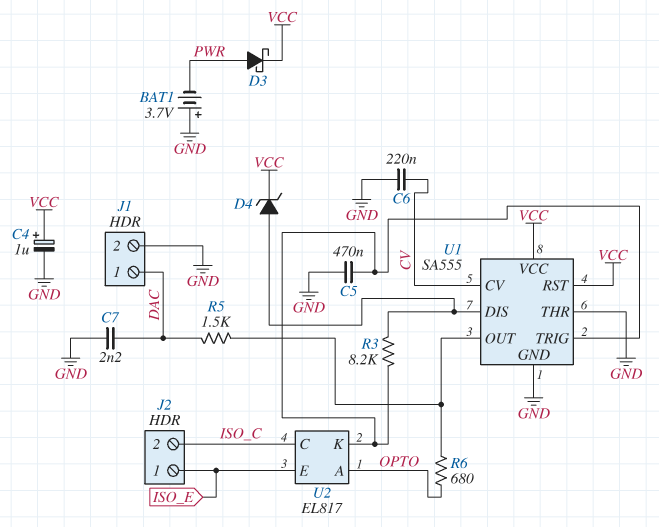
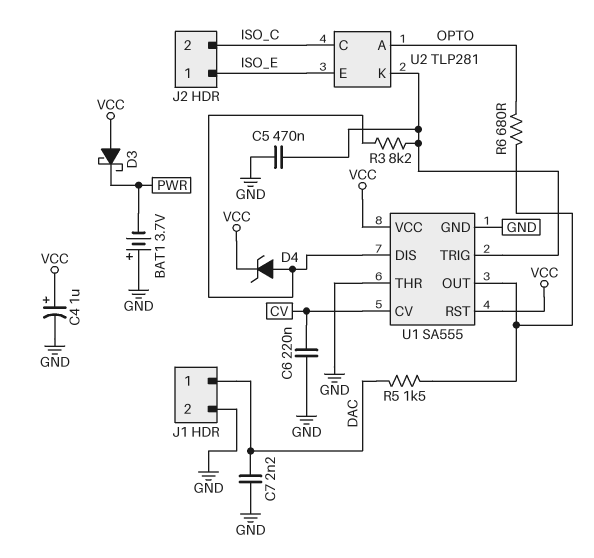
D3: schottky (A PWR, K VCC) -> schottky (A VCC, K PWR)
U2: EL817 -> TLP281

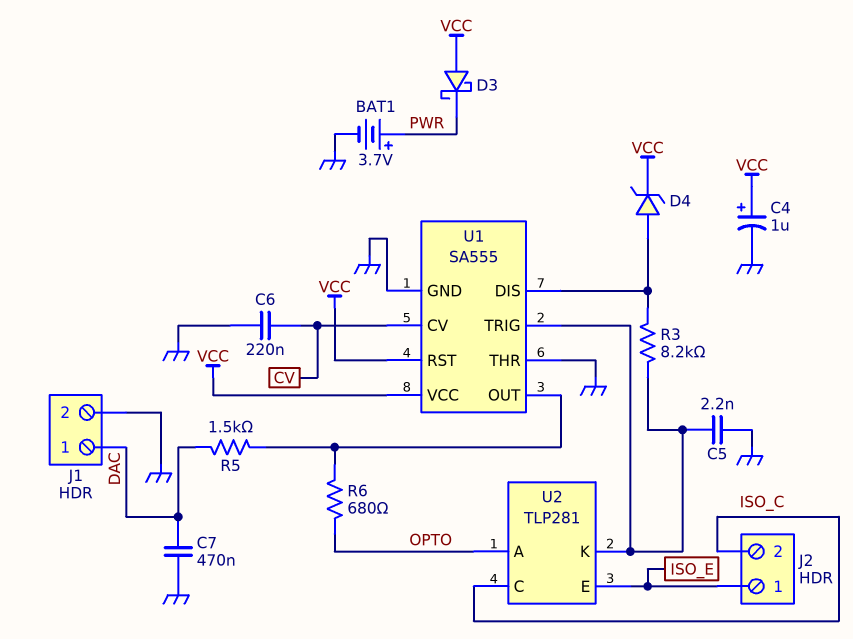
BAT1: 3.7V (plus GND, minus PWR) -> 3.7V (plus PWR, minus GND)
C5: 470nF (GND, U1/TRIG) -> 2.2nF (GND, U1/TRIG)
C7: 2.2nF (DAC, GND) -> 470nF (DAC, GND)

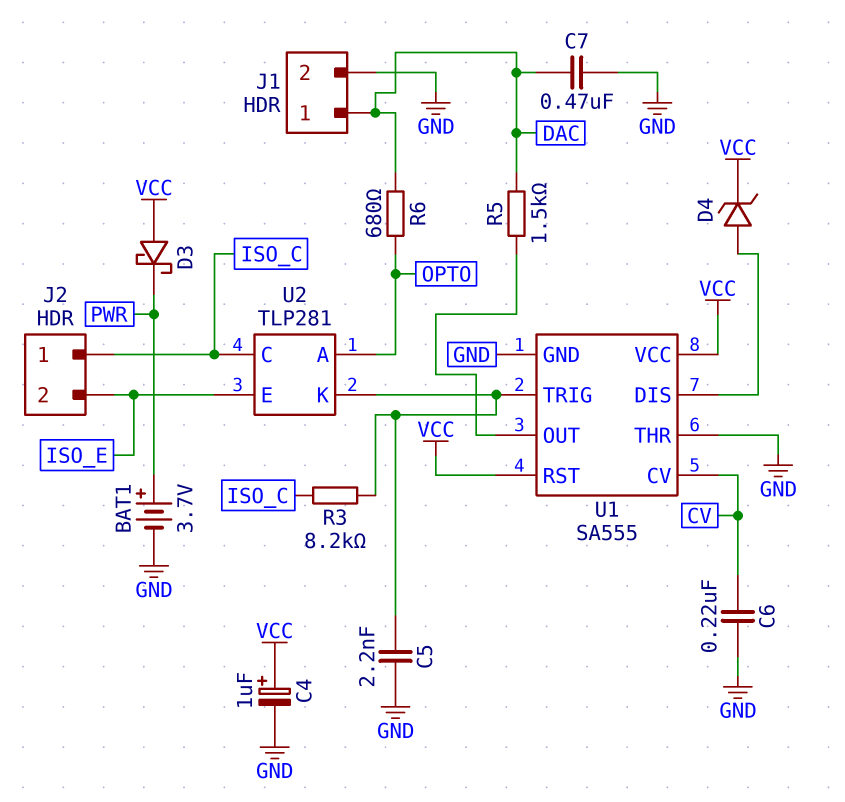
J2 pin 1: ISO_E -> ISO_C
J2 pin 2: ISO_C -> ISO_E
R3: 8.2k (U1/DIS, U1/TRIG) -> 8.2k (ISO_C, U1/TRIG)
R6: 680 (OPTO, U1/OUT) -> 680 (DAC, OPTO)

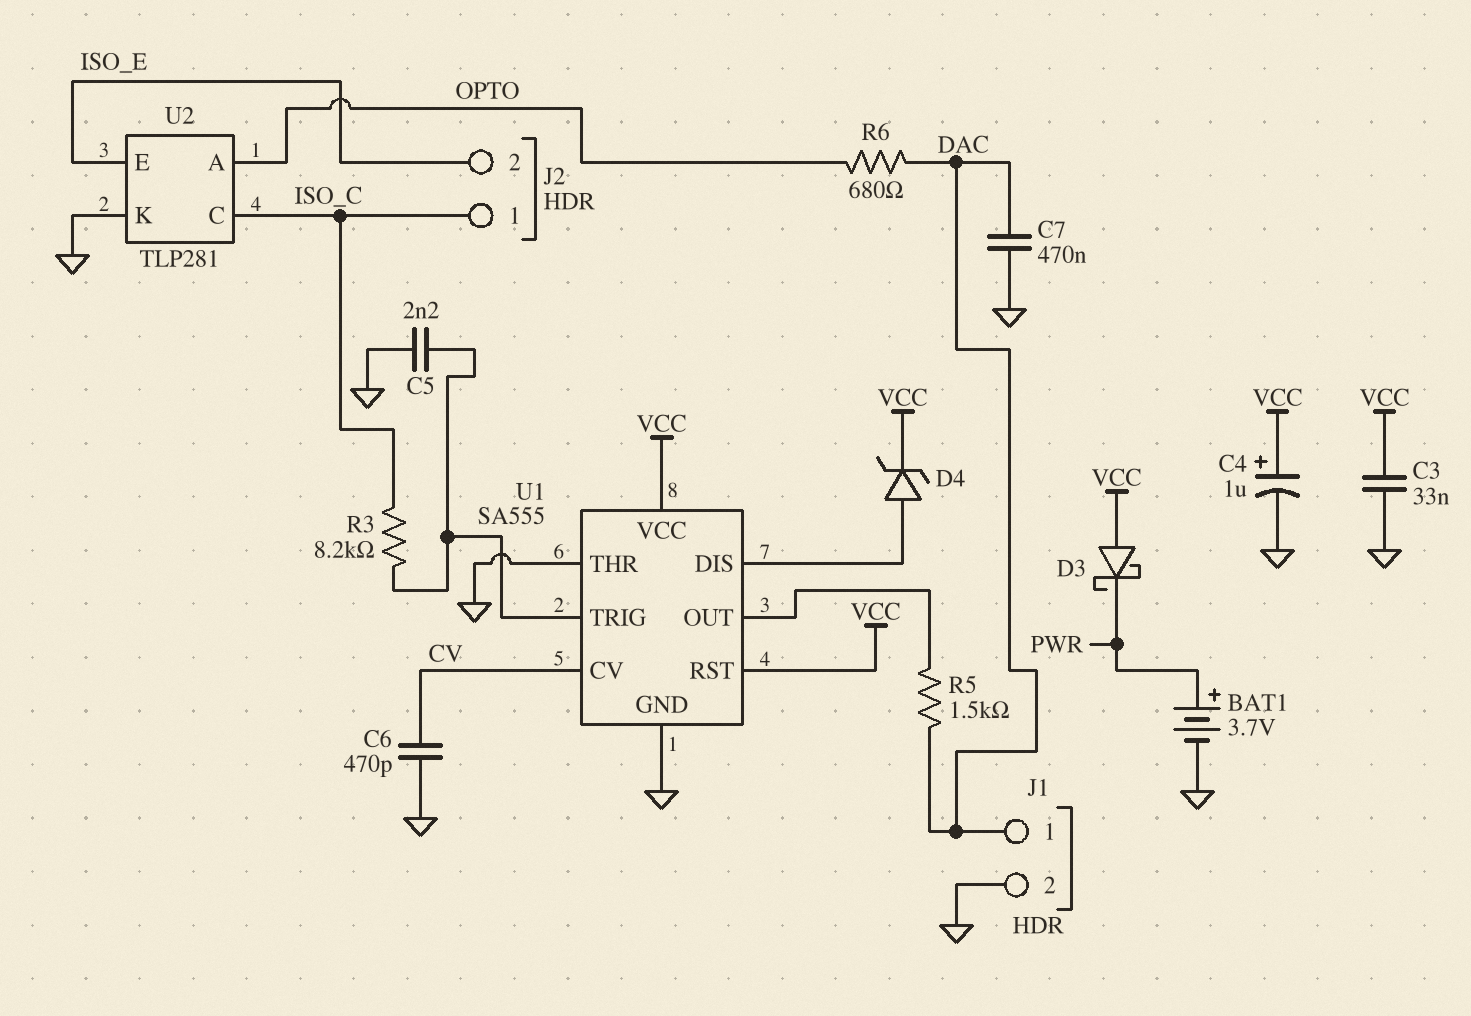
C3: none -> 33nF (GND, VCC)
C6: 220nF (CV, GND) -> 470pF (CV, GND)
U2 pin K: U1/TRIG -> GND

